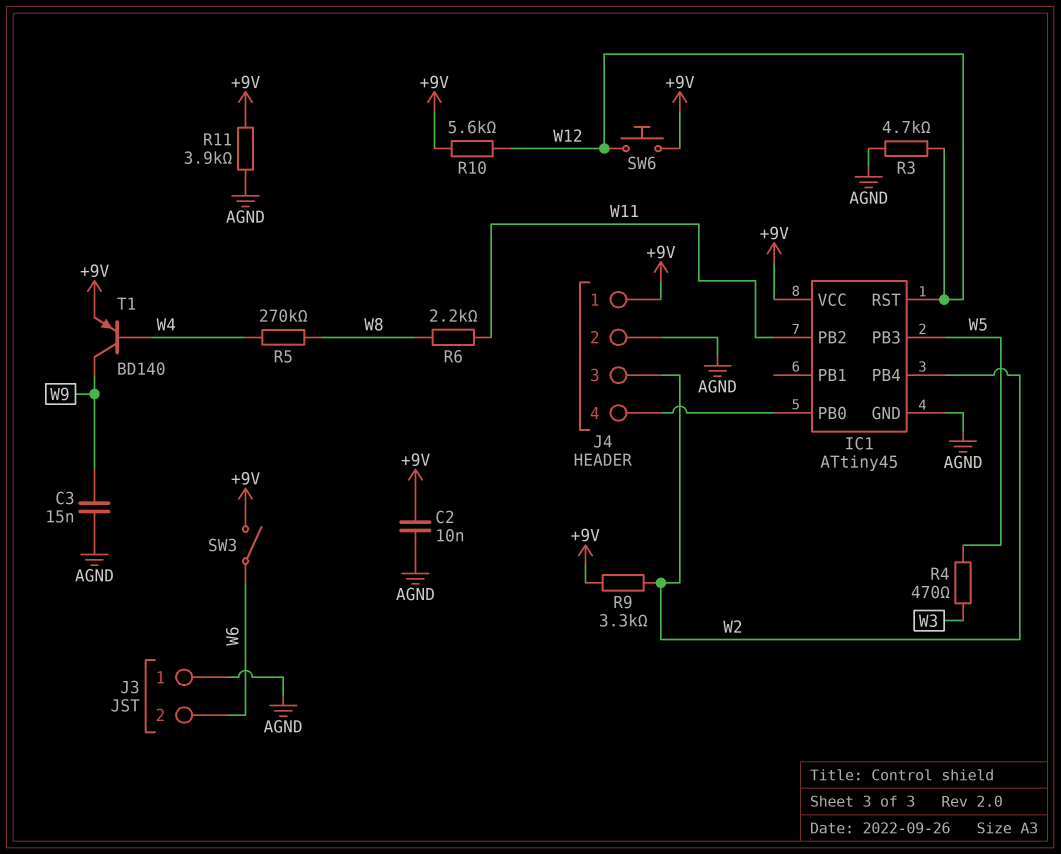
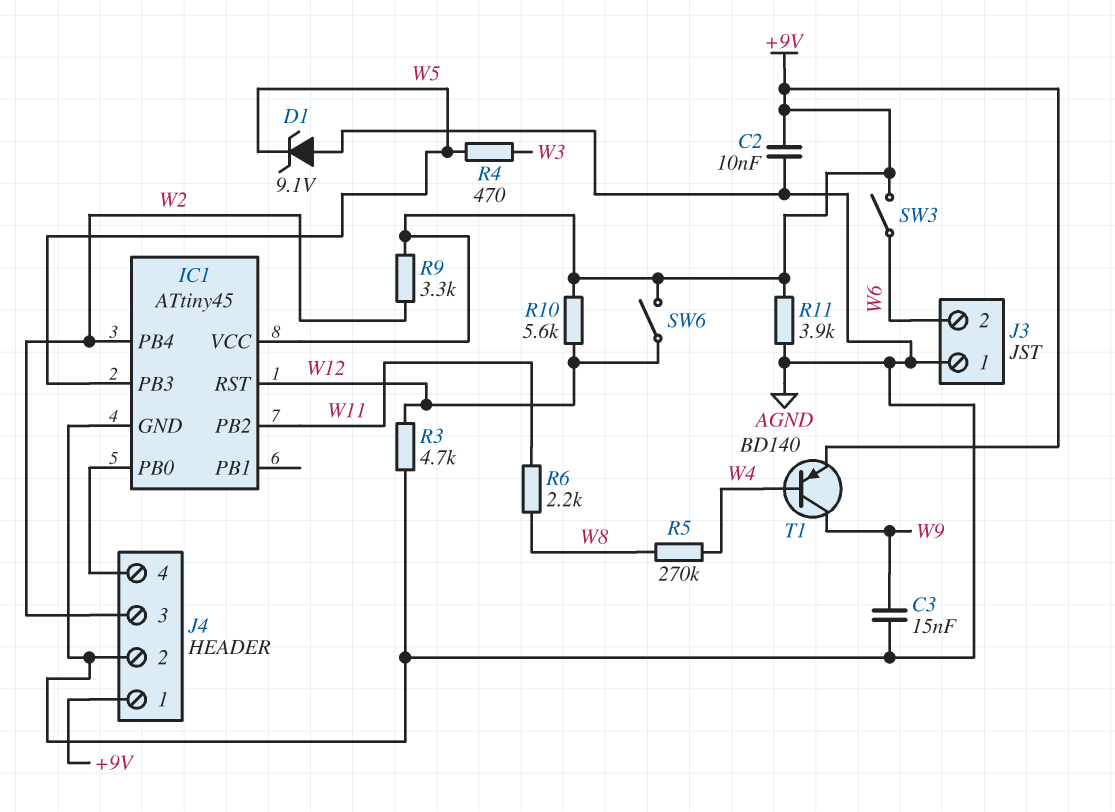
D1: none -> zener 9.1V (A AGND, K W5)
SW6: button (+9V, W12) -> switch (+9V, W12)

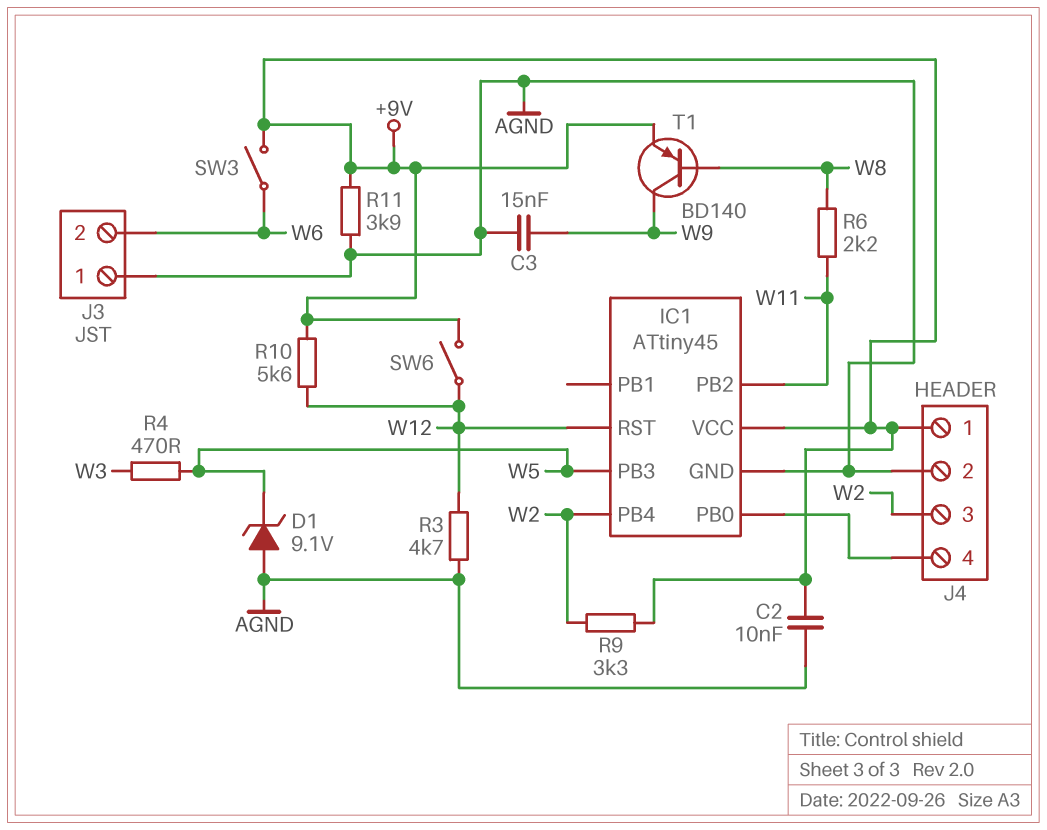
R5: 270k (W4, W8) -> none
T1: PNP BD140 (B W4, C W9, E +9V) -> PNP BD140 (B W8, C W9, E +9V)

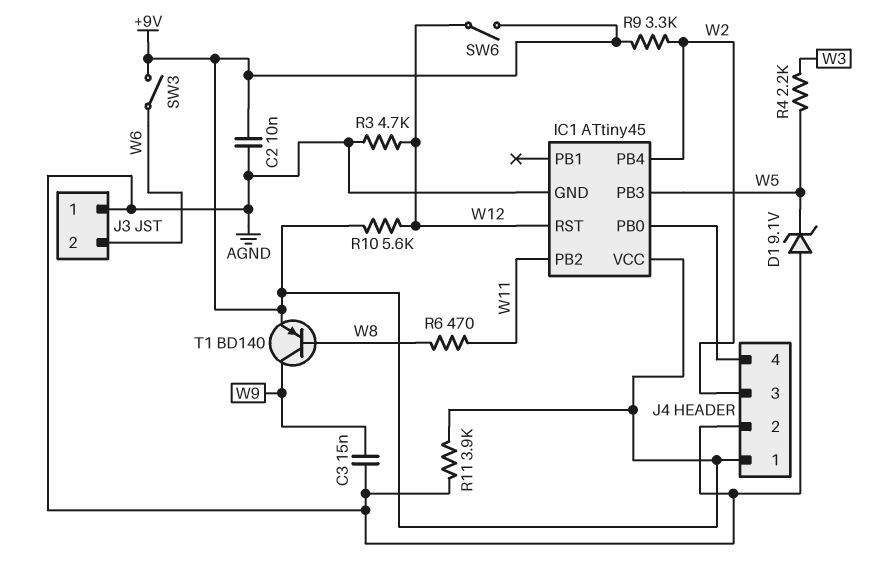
R4: 470 (W3, W5) -> 2.2k (W3, W5)
R6: 2.2k (W8, W11) -> 470 (W8, W11)

